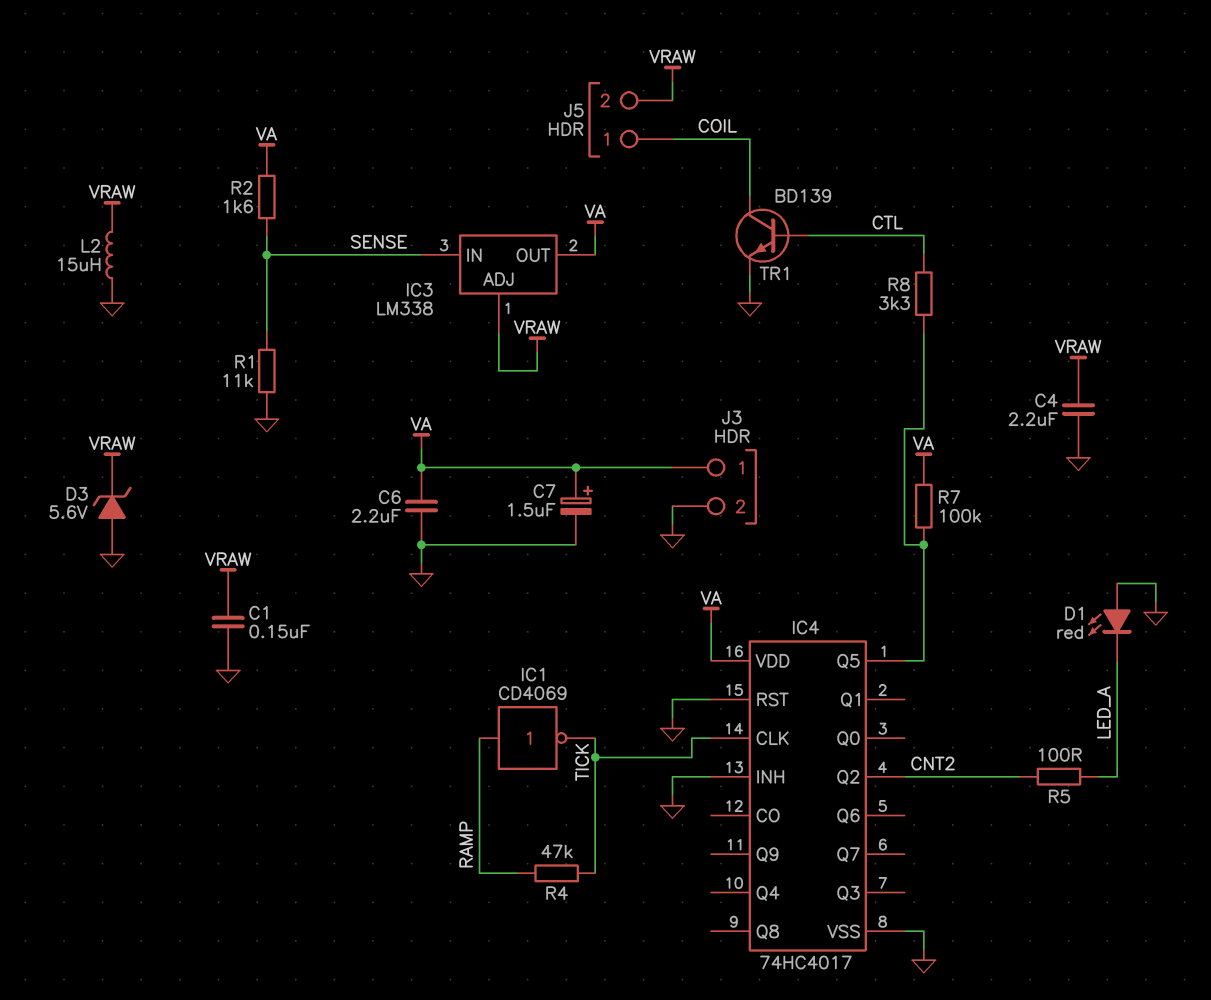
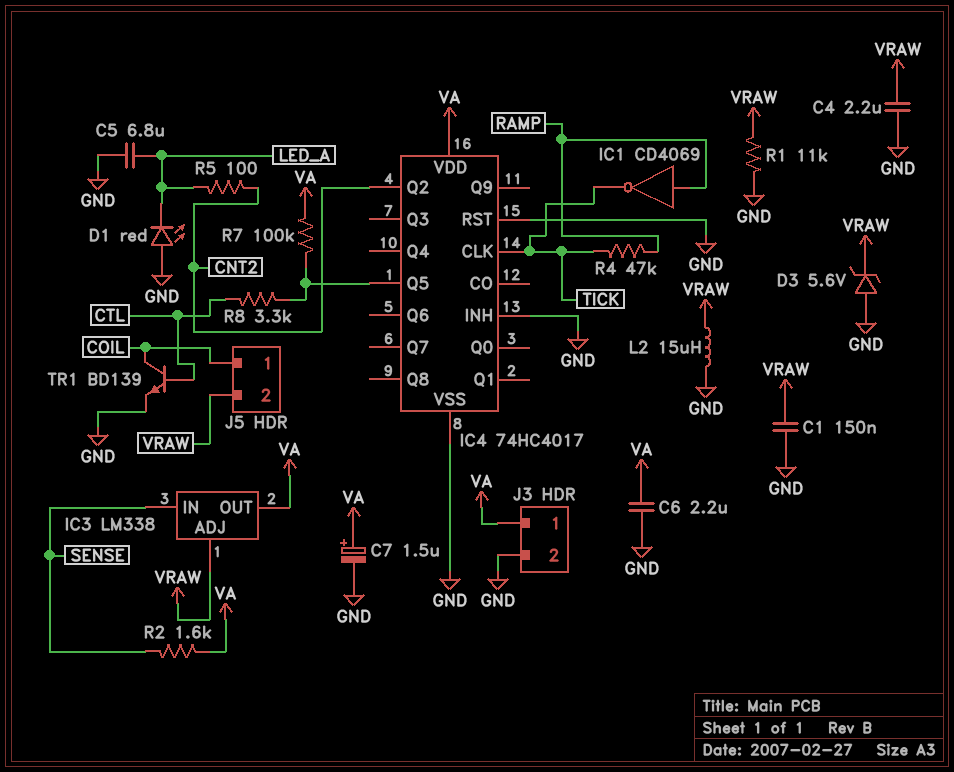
C5: none -> 6.8uF (GND, LED_A)
R1: 11k (GND, SENSE) -> 11k (GND, VRAW)

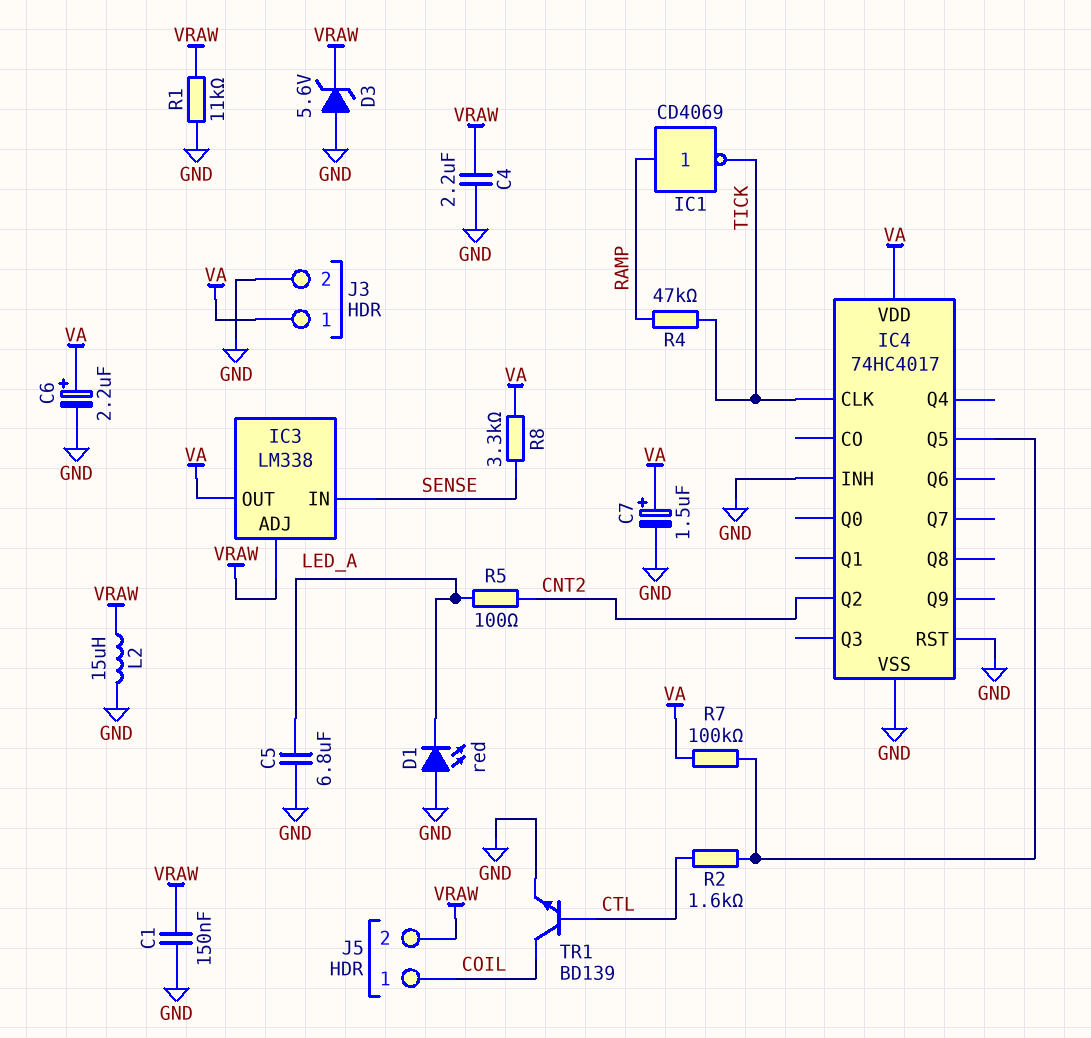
C6: 2.2uF (GND, VA) -> 2.2uF (plus VA, minus GND)
R2: 1.6k (SENSE, VA) -> 1.6k (CTL, IC4/Q5)
R8: 3.3k (CTL, IC4/Q5) -> 3.3k (SENSE, VA)

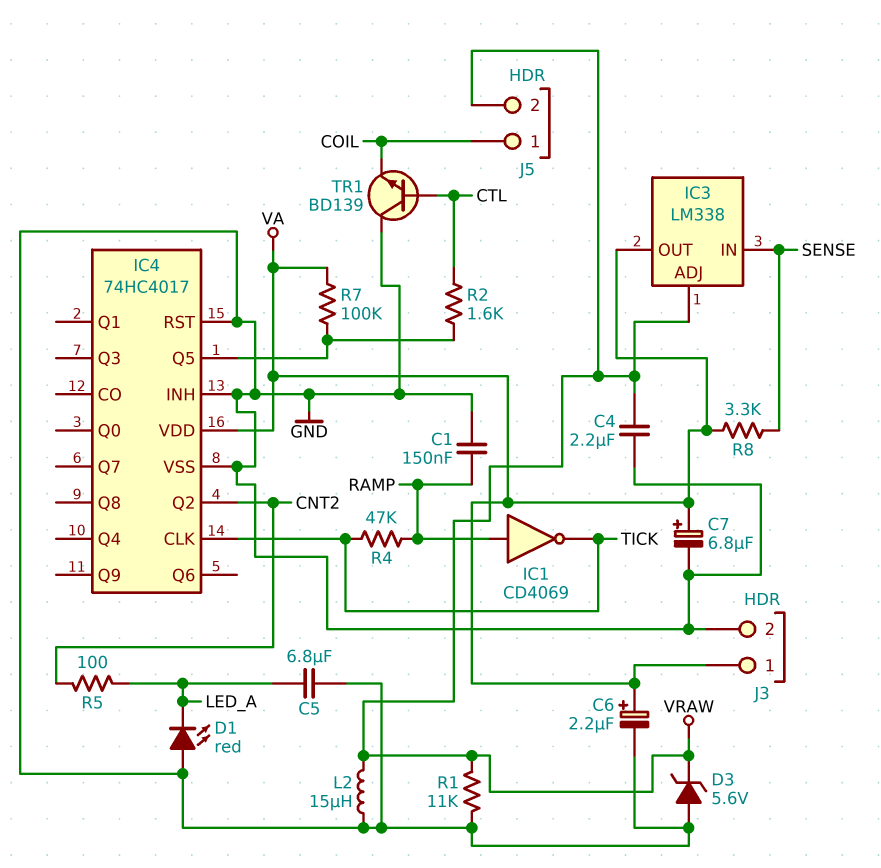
C1: 150nF (GND, VRAW) -> 150nF (GND, RAMP)
C7: 1.5uF (plus VA, minus GND) -> 6.8uF (plus VA, minus GND)
TR1: NPN BD139 (B CTL, C COIL, E GND) -> NPN BD139 (B CTL, C GND, E COIL)

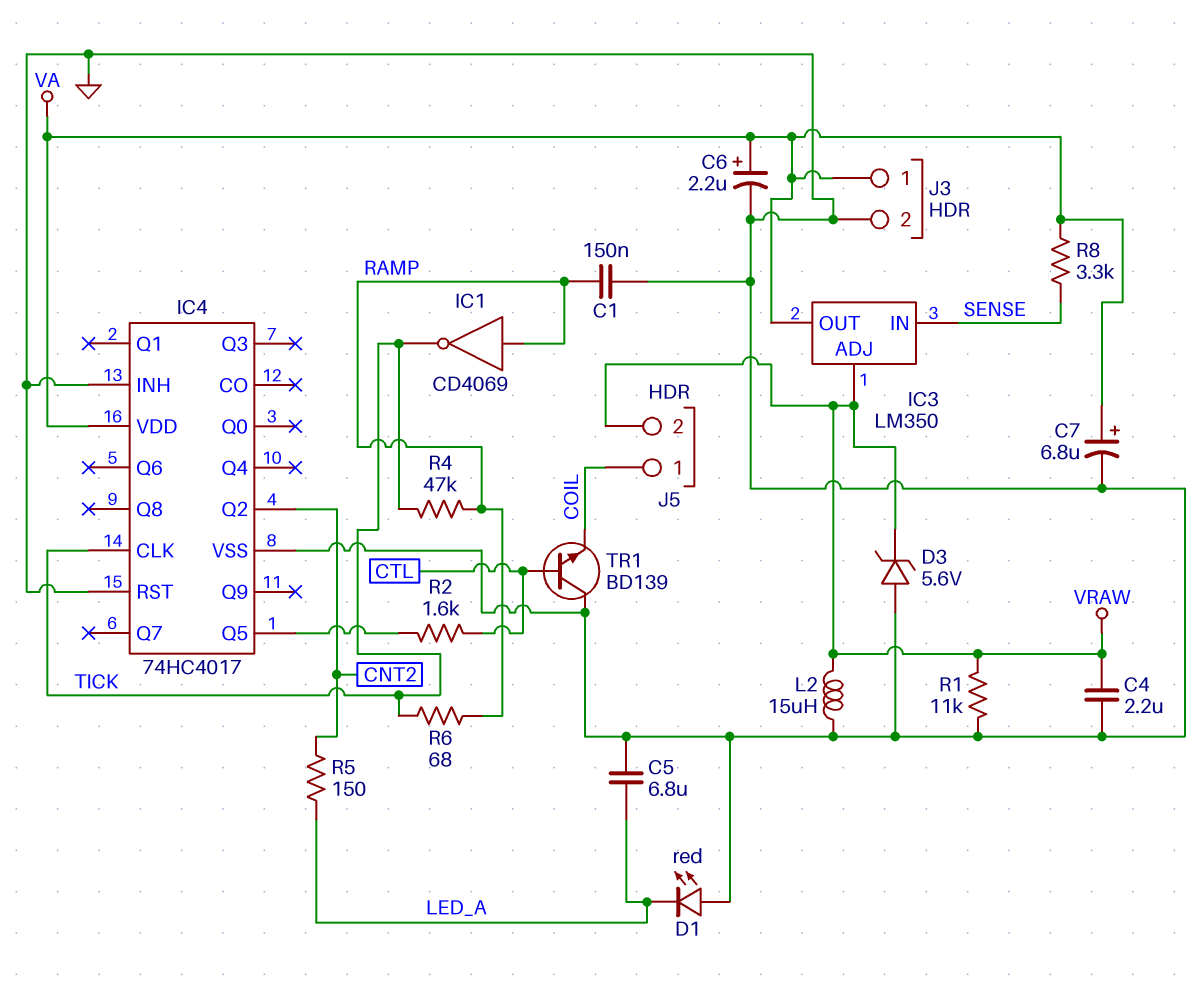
IC3: LM338 -> LM350
R5: 100 (CNT2, LED_A) -> 150 (CNT2, LED_A)
R6: none -> 68 (RAMP, TICK)
R7: 100k (IC4/Q5, VA) -> none

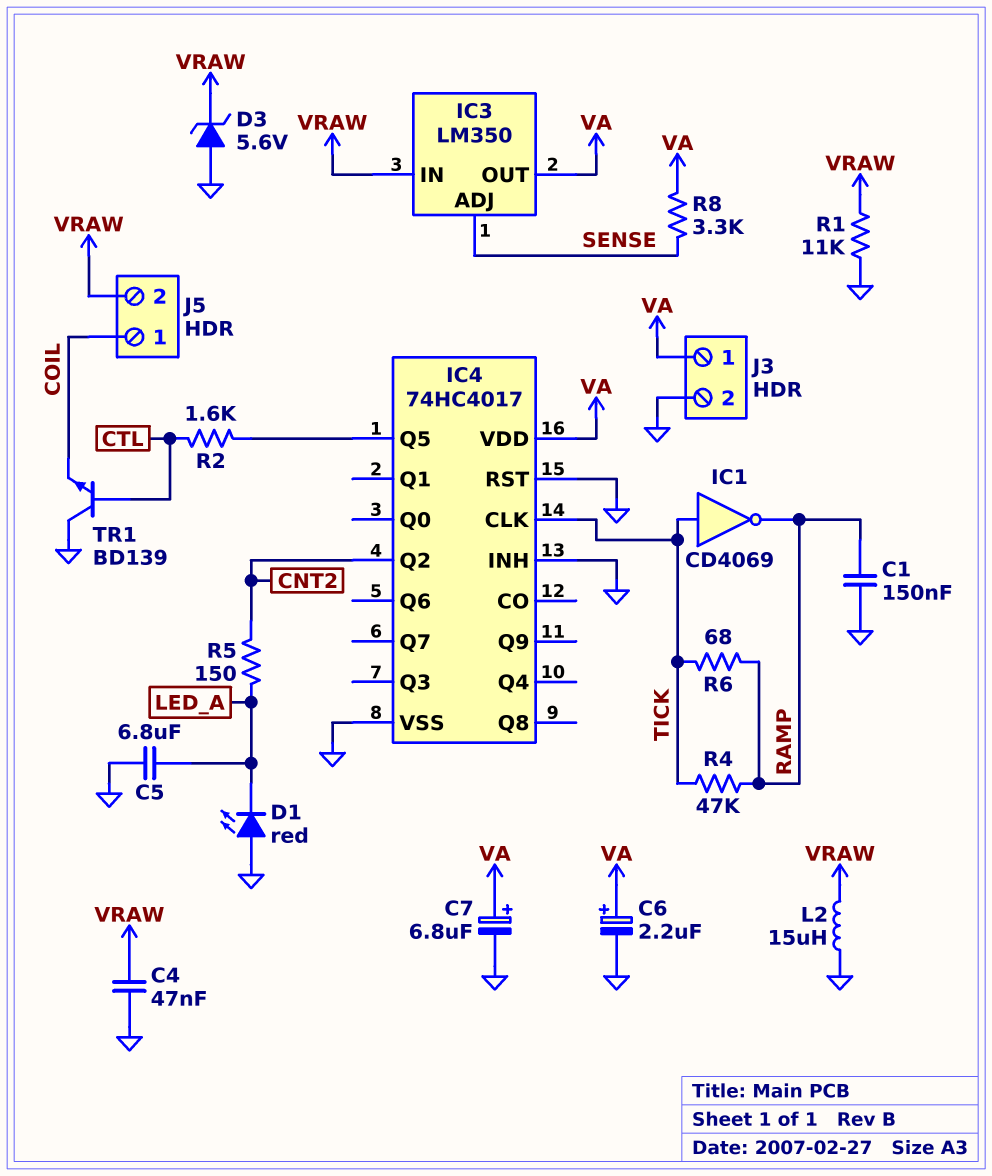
C4: 2.2uF (GND, VRAW) -> 47nF (GND, VRAW)
IC1: NOT CD4069 (in RAMP, out TICK) -> NOT CD4069 (in TICK, out RAMP)
IC3 pin ADJ: VRAW -> SENSE
IC3 pin IN: SENSE -> VRAW

